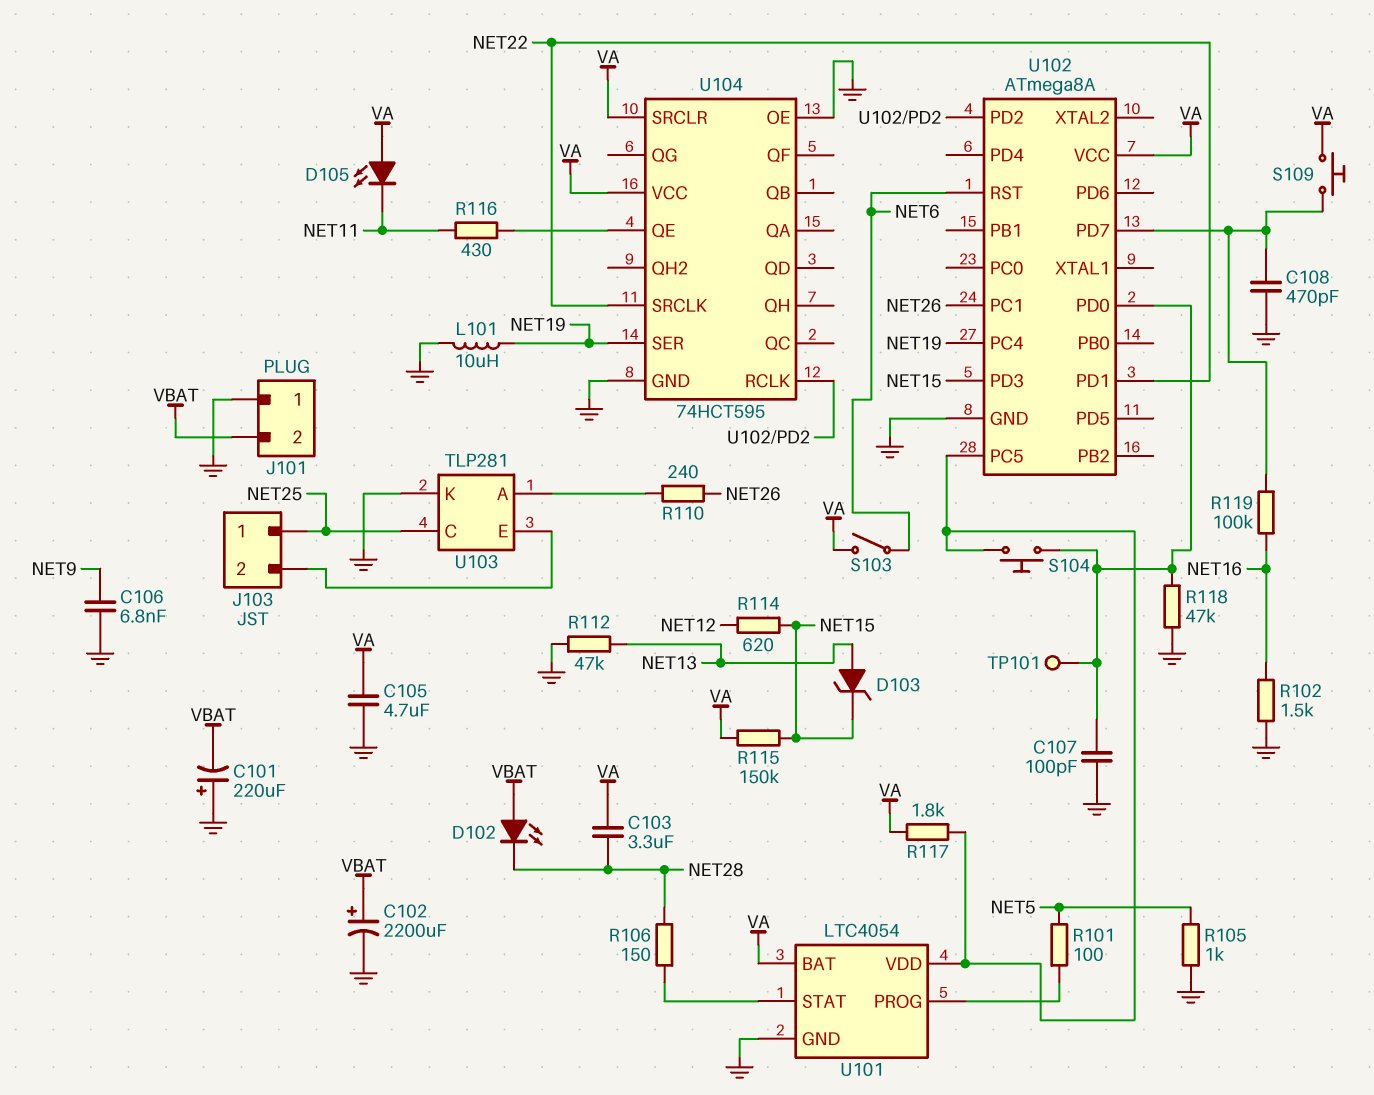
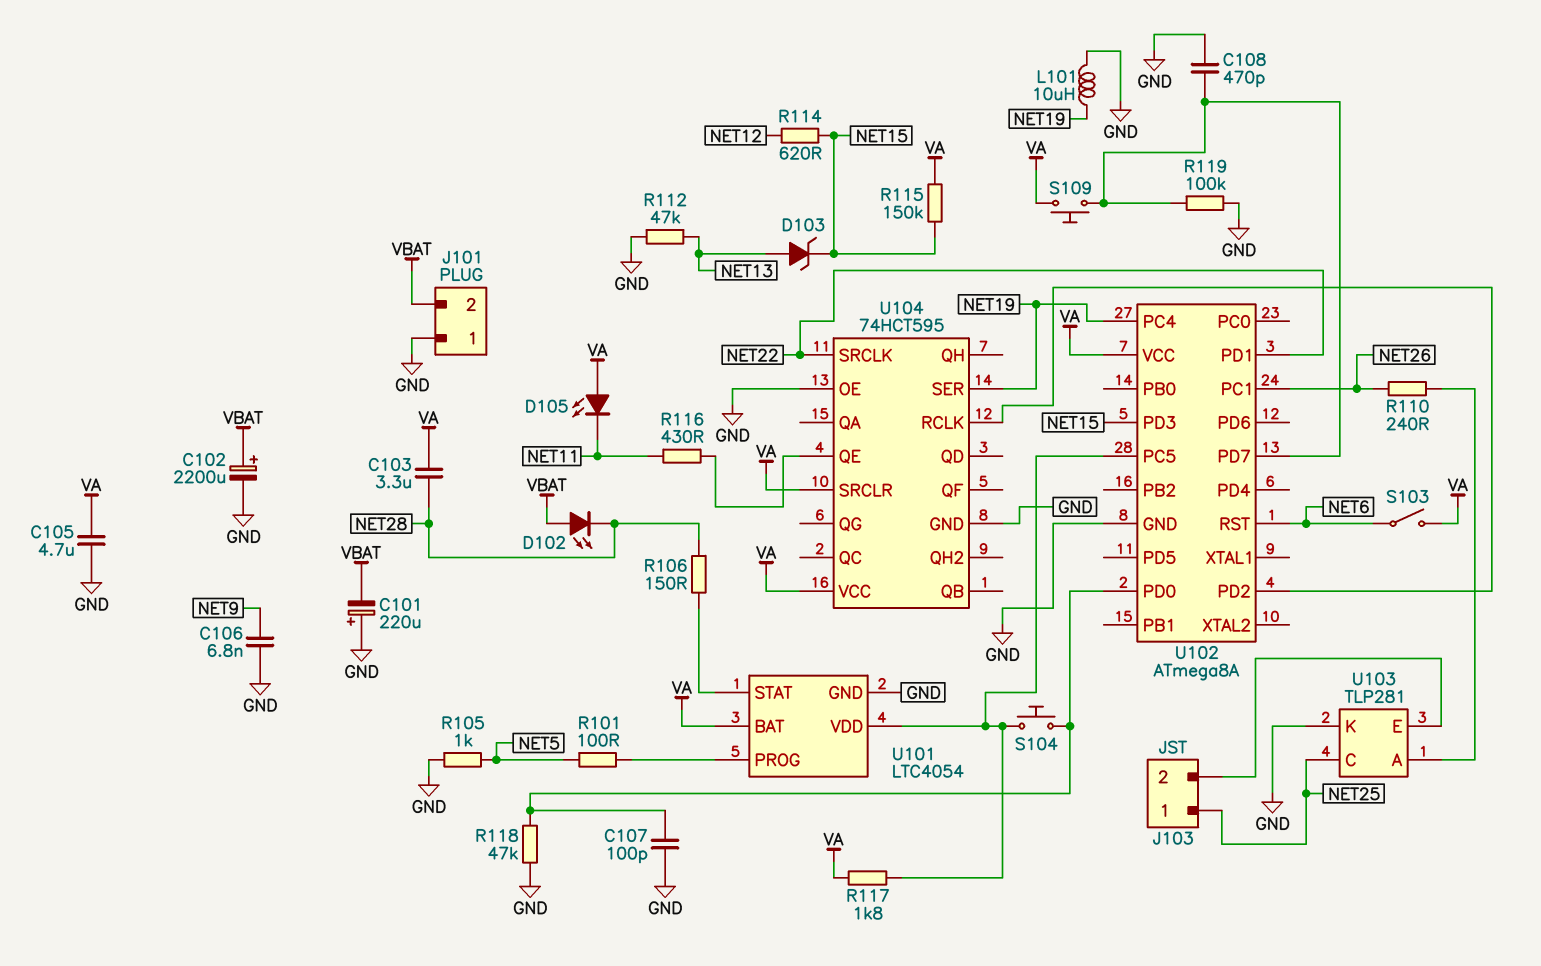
R102: 1.5k (GND, NET16) -> none
R119: 100k (NET16, U102/PD7) -> 100k (GND, U102/PD7)
TP101: test point (U102/PD0) -> none

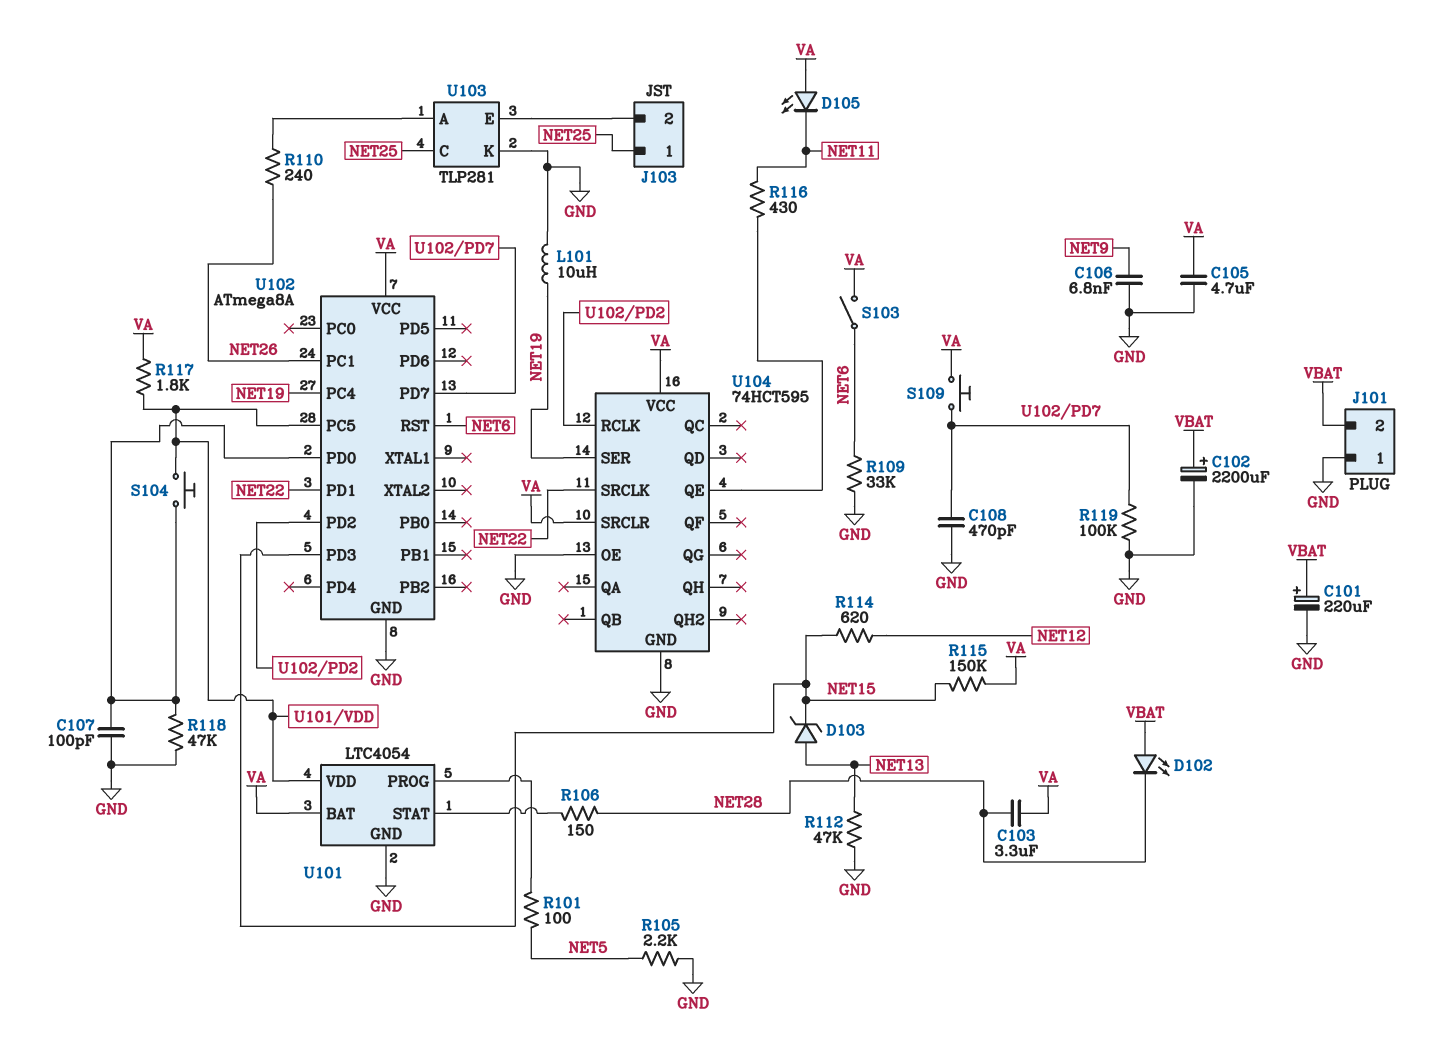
C101: 220uF (plus GND, minus VBAT) -> 220uF (plus VBAT, minus GND)
R105: 1k (GND, NET5) -> 2.2k (GND, NET5)
R109: none -> 33k (GND, NET6)

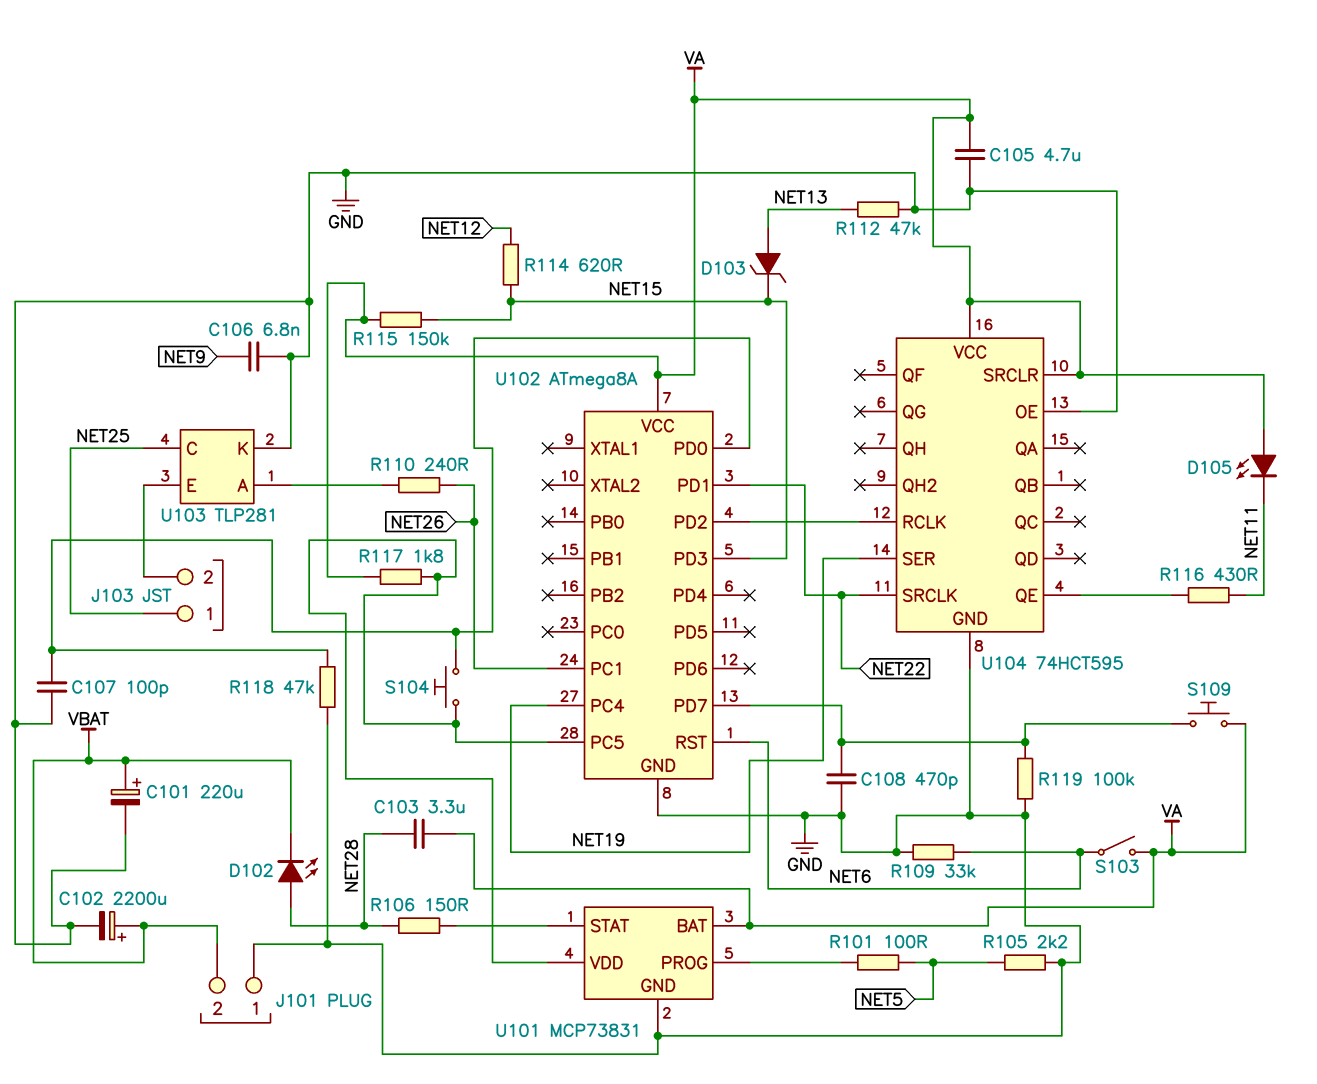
D102: LED (A VBAT, K NET28) -> LED (A NET28, K VBAT)
L101: 10uH (GND, NET19) -> none
U101: LTC4054 -> MCP73831

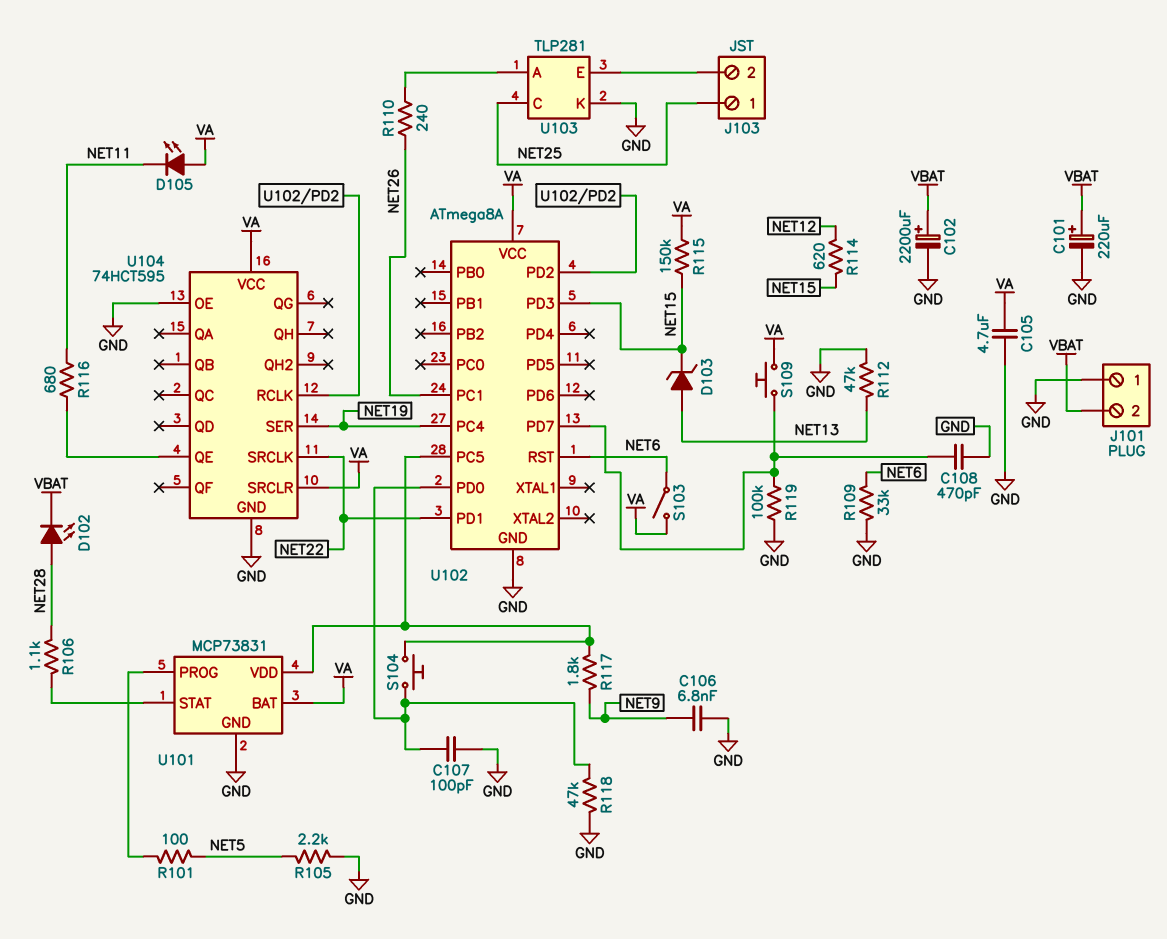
C103: 3.3uF (NET28, VA) -> none
R106: 150 (NET28, U101/STAT) -> 1.1k (NET28, U101/STAT)
R116: 430 (NET11, U104/QE) -> 680 (NET11, U104/QE)
R117: 1.8k (U101/VDD, VA) -> 1.8k (NET9, U101/VDD)

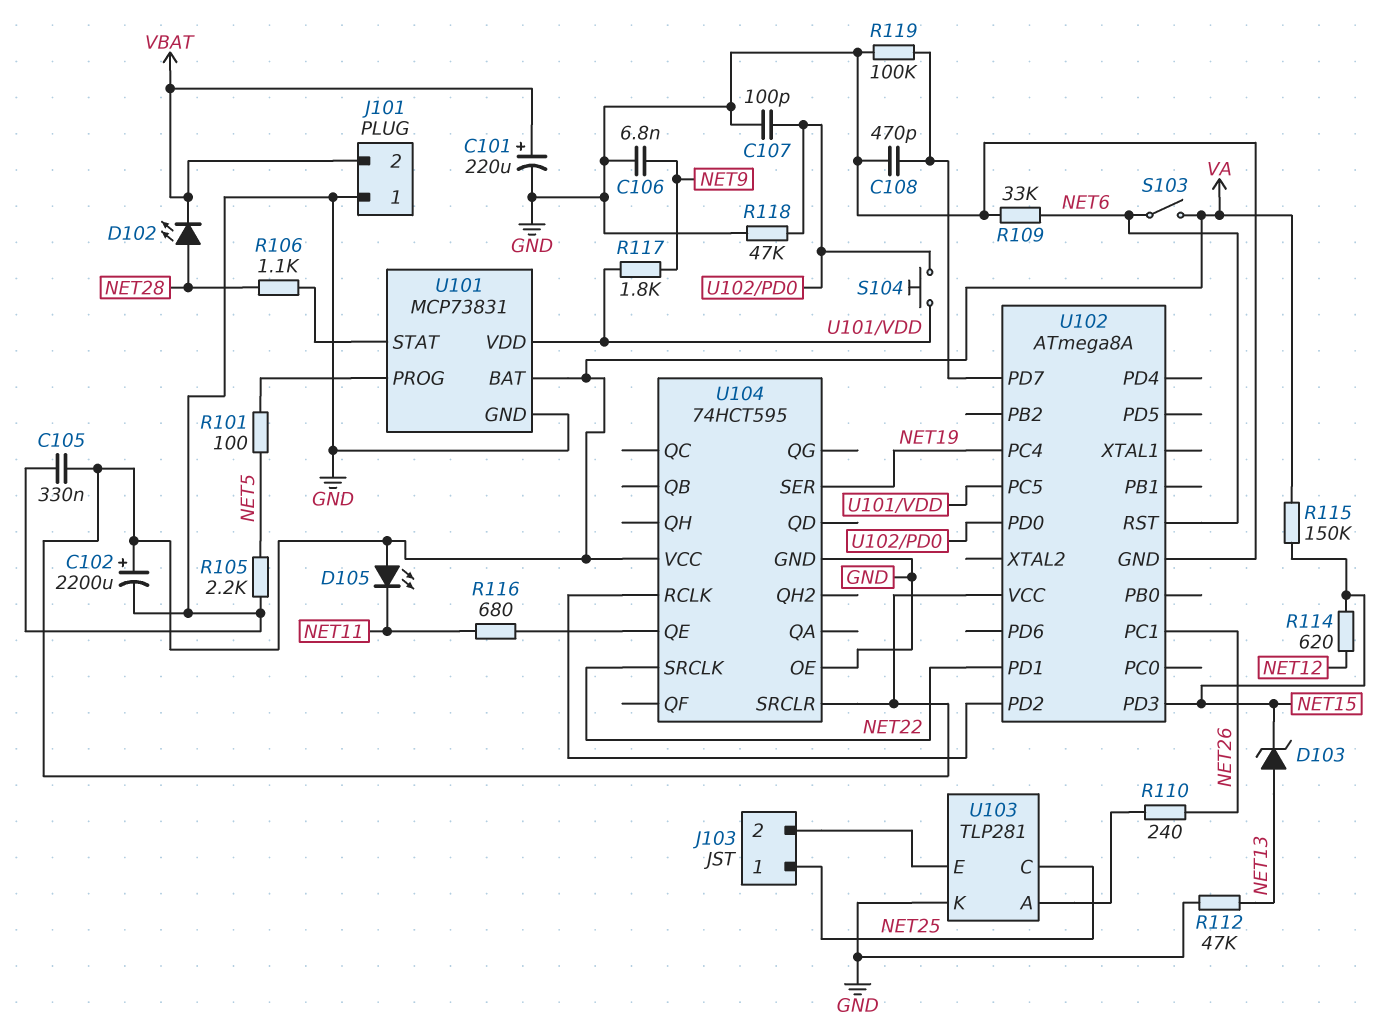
C102: 2200uF (plus VBAT, minus GND) -> 2200uF (plus VA, minus GND)
C105: 4.7uF (GND, VA) -> 330nF (GND, VA)
S109: button (U102/PD7, VA) -> none

